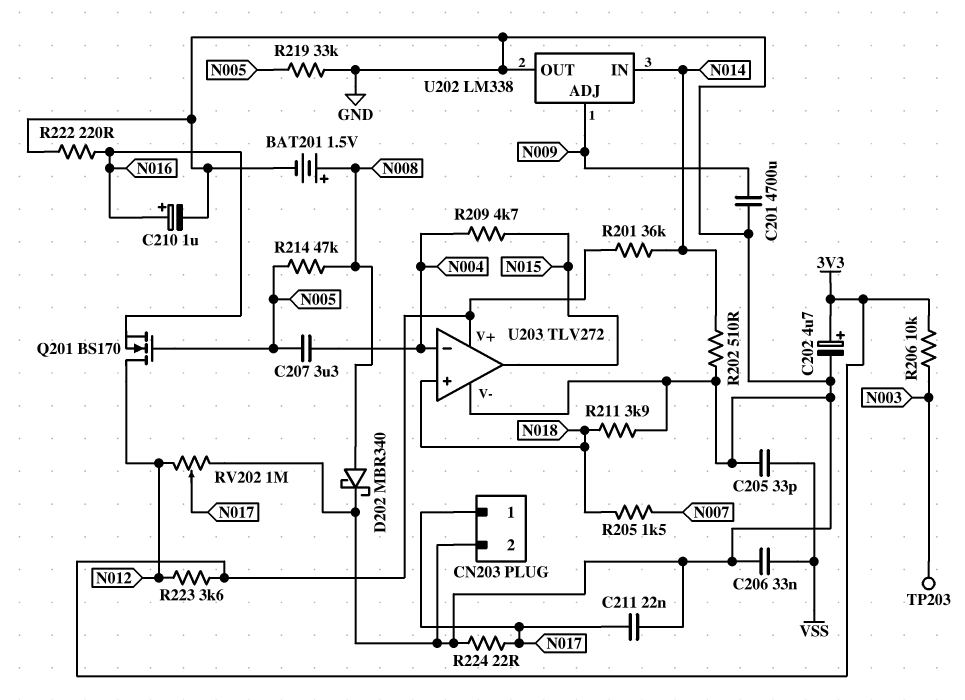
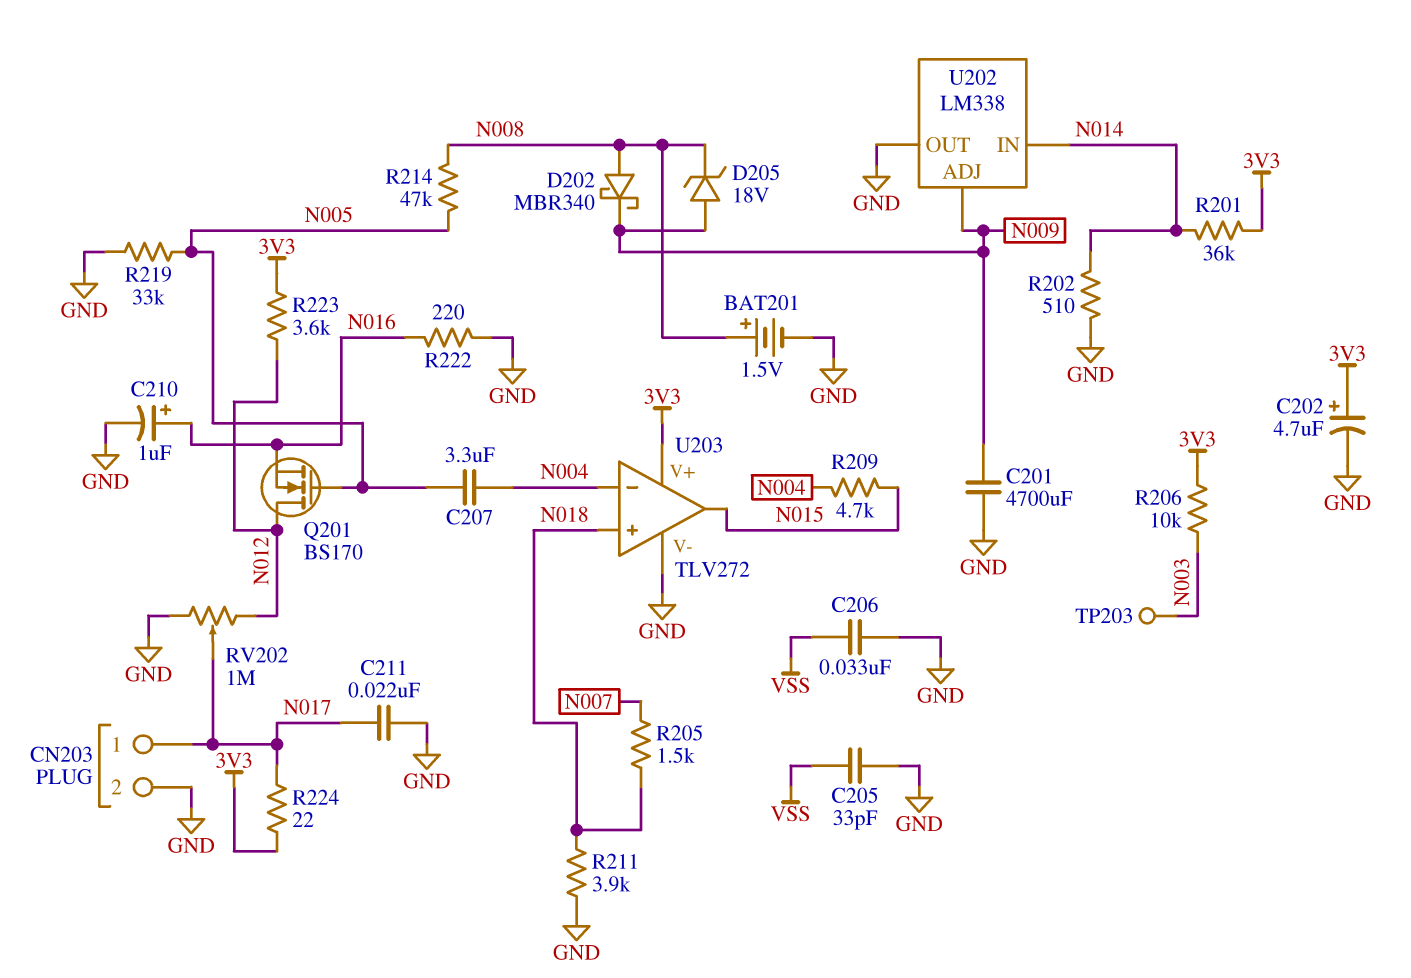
D202: schottky MBR340 (A N008, K GND) -> schottky MBR340 (A N008, K N009)
D205: none -> zener 18V (A N009, K N008)
R224: 22 (GND, N017) -> 22 (3V3, N017)

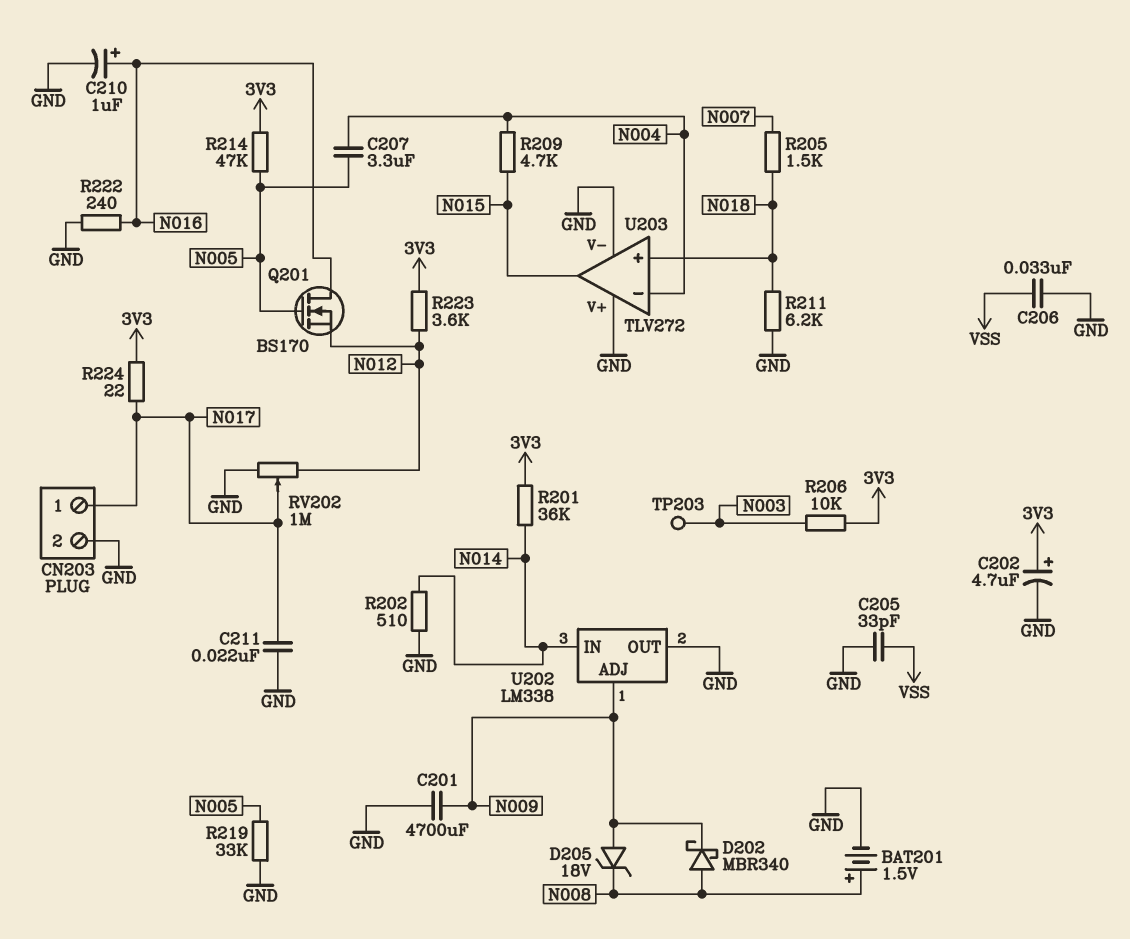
Q201: NMOS BS170 (G N005, D N012, S N016) -> NMOS BS170 (G N005, D N016, S N012)
R211: 3.9k (GND, N018) -> 6.2k (GND, N018)
R214: 47k (N005, N008) -> 47k (3V3, N005)
R222: 220 (GND, N016) -> 240 (GND, N016)
U203 pin V+: 3V3 -> GND

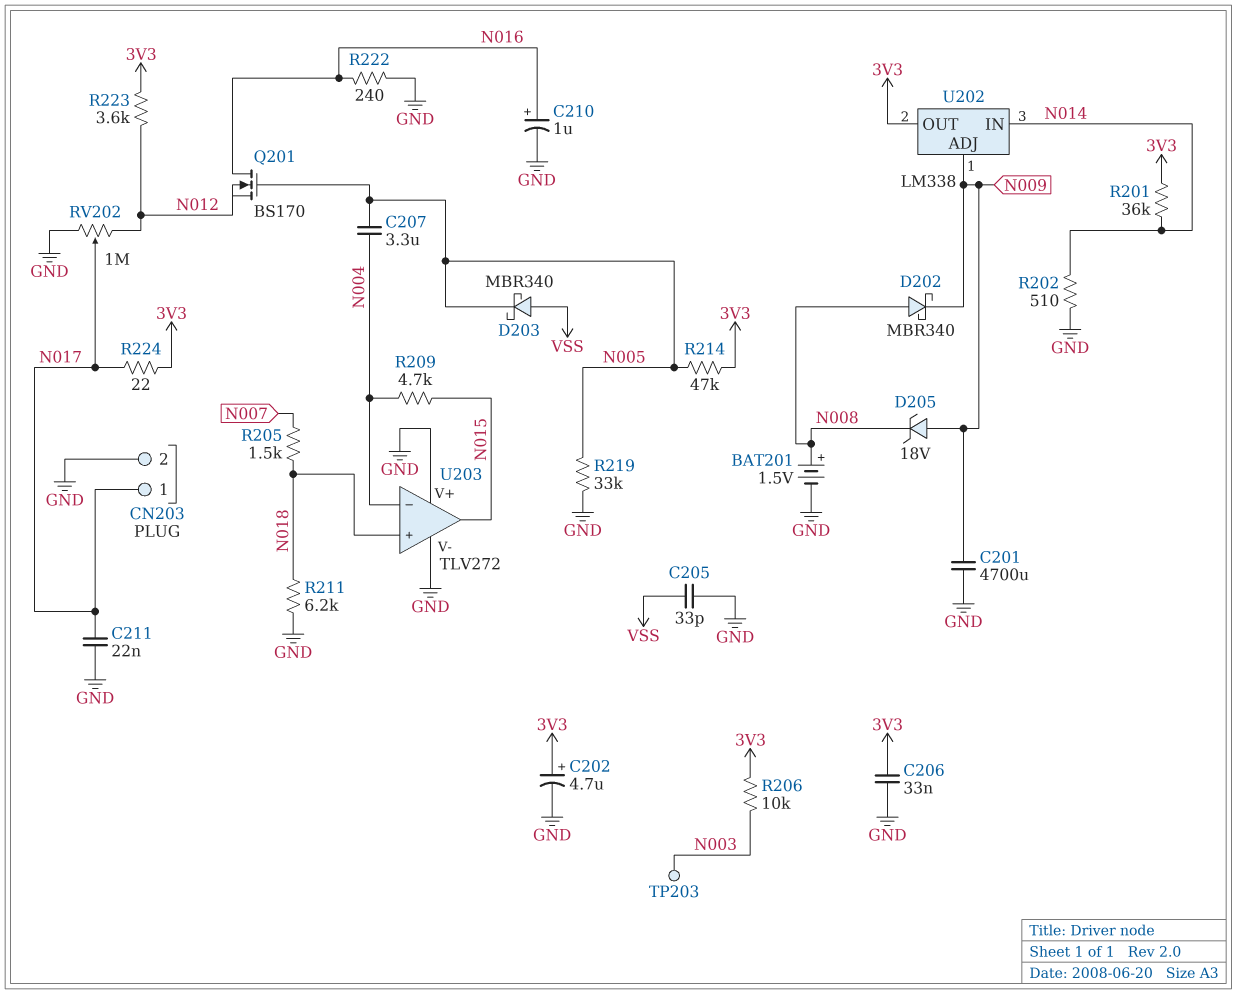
C206: 33nF (GND, VSS) -> 33nF (3V3, GND)
D203: none -> schottky MBR340 (A VSS, K N005)
U202 pin OUT: GND -> 3V3

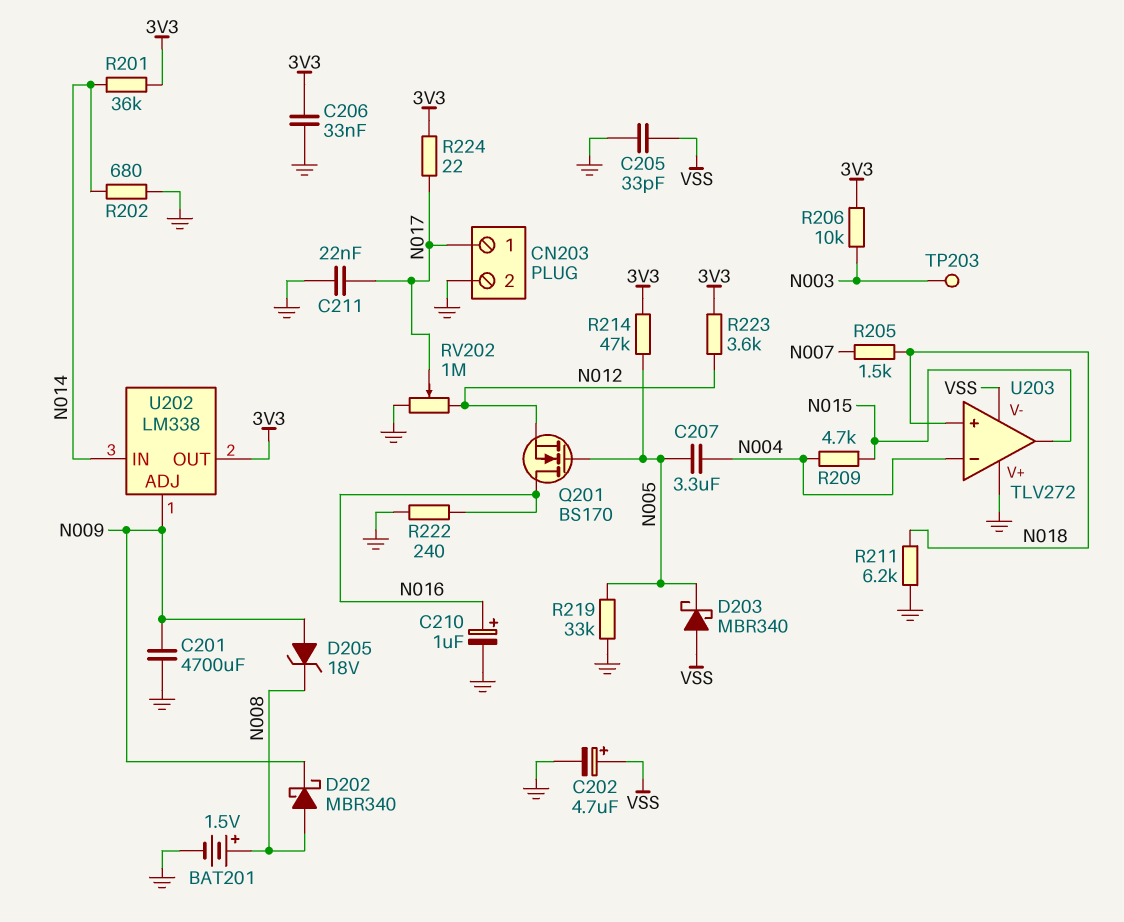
C202: 4.7uF (plus 3V3, minus GND) -> 4.7uF (plus VSS, minus GND)
R202: 510 (GND, N014) -> 680 (GND, N014)
U203 pin V-: GND -> VSS

